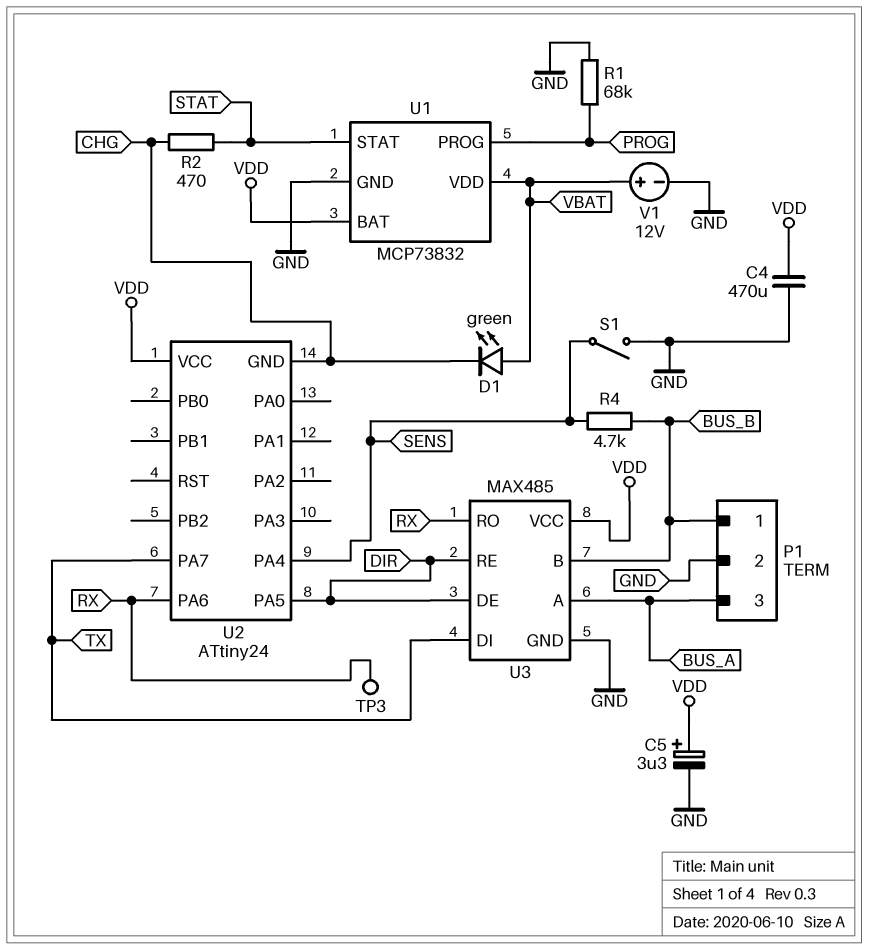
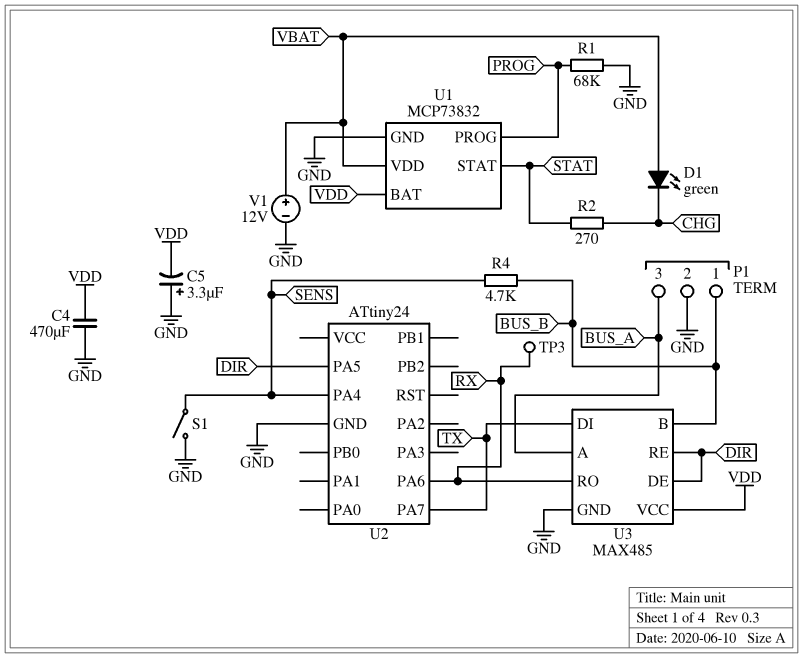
C5: 3.3uF (plus VDD, minus GND) -> 3.3uF (plus GND, minus VDD)
R2: 470 (CHG, STAT) -> 270 (CHG, STAT)
U2 pin GND: CHG -> GND
U2 pin VCC: VDD -> none

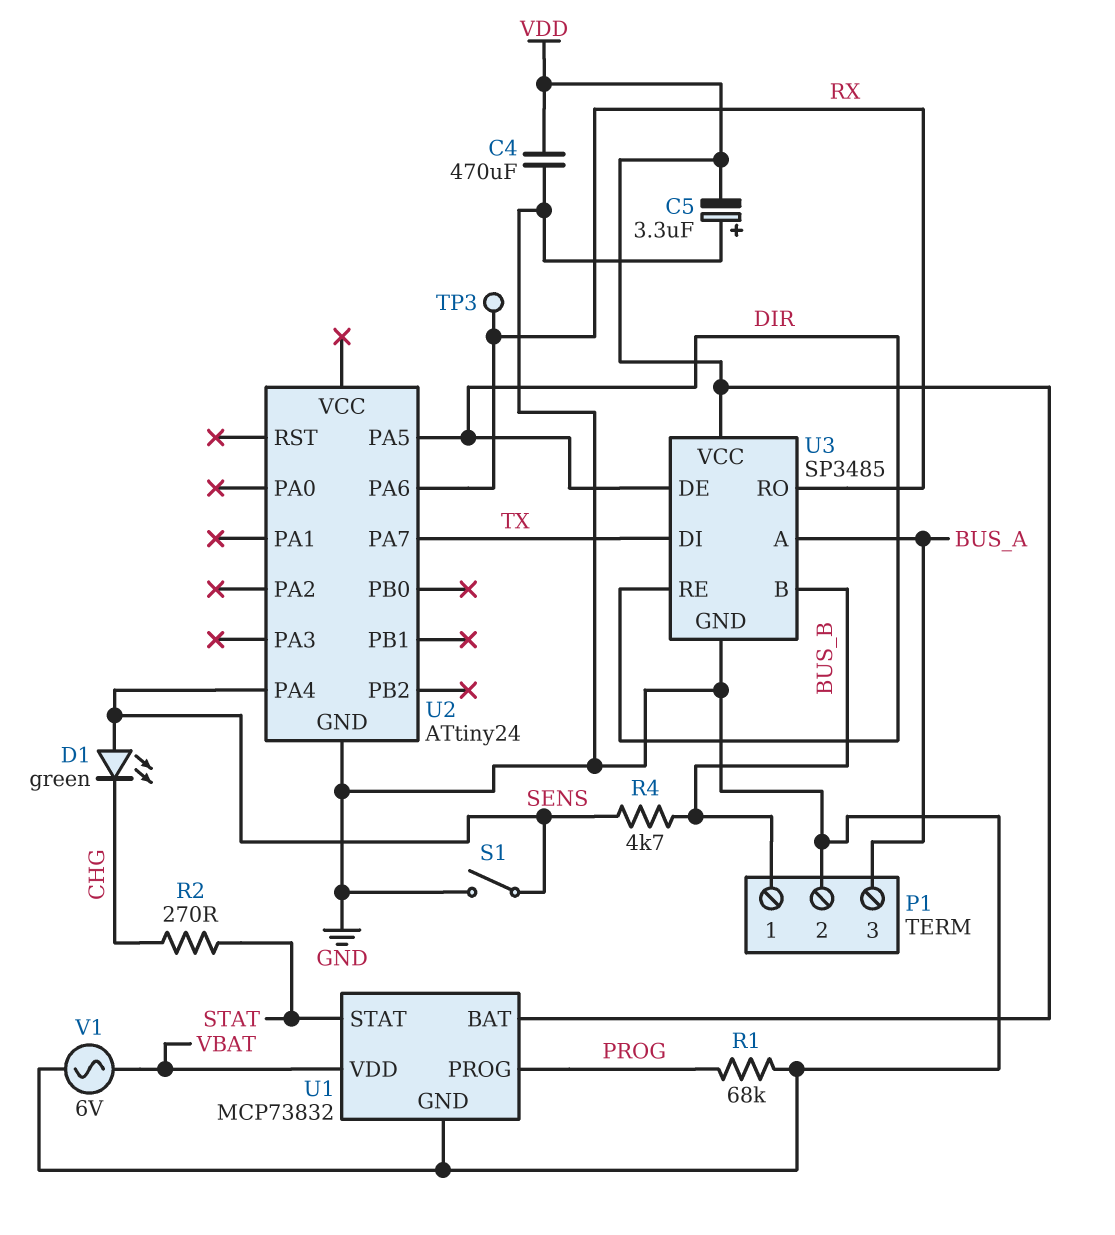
D1: LED green (A VBAT, K CHG) -> LED green (A SENS, K CHG)
U3: MAX485 -> SP3485
V1: 12V (plus VBAT, minus GND) -> AC 6V (GND, VBAT)

